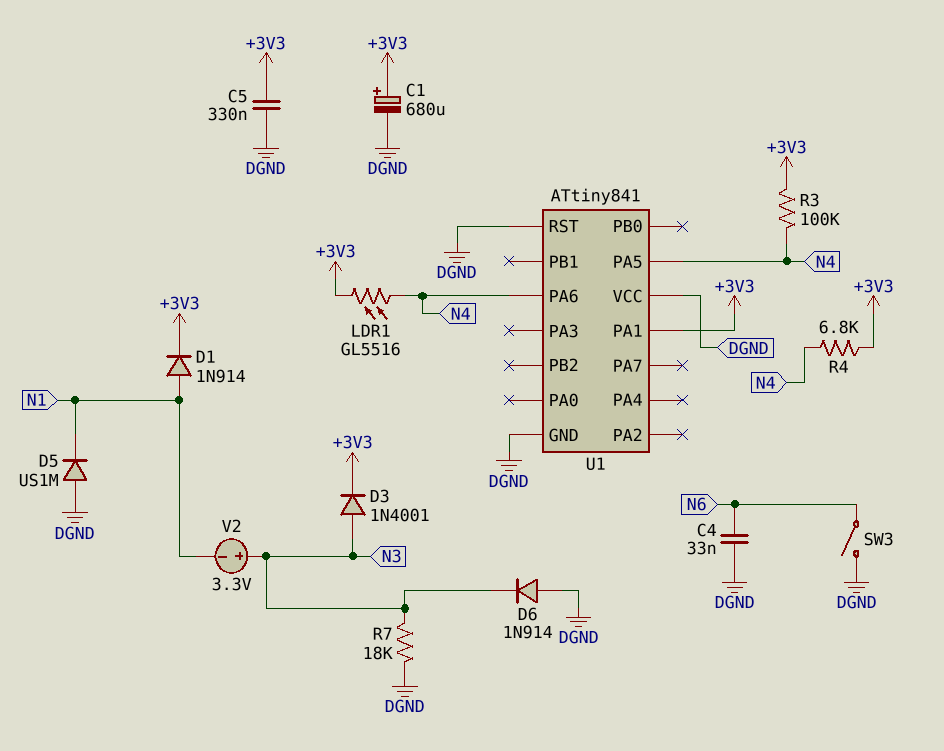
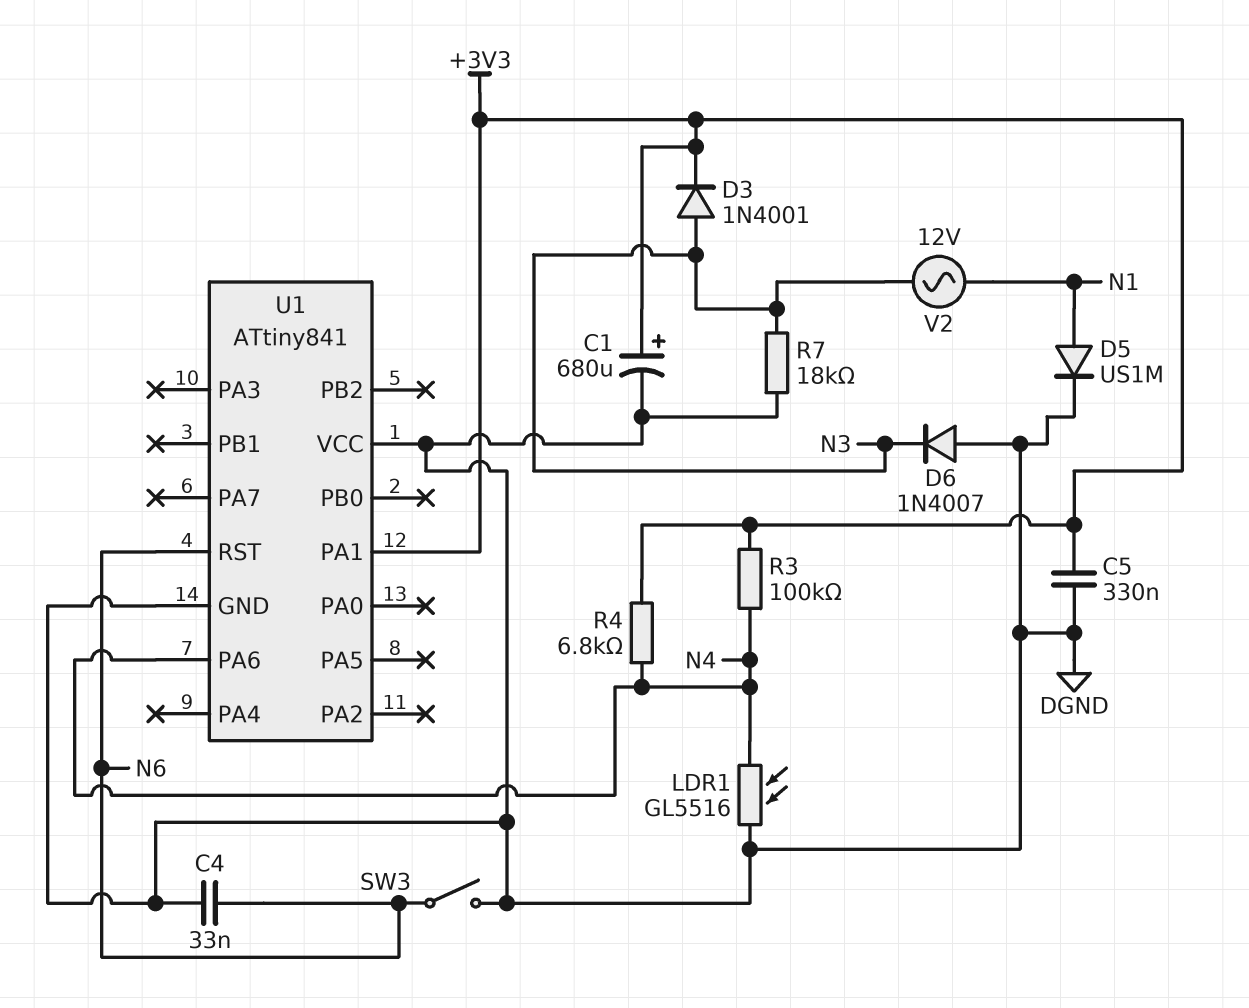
D1: diode 1N914 (A N1, K +3V3) -> none
D5: diode US1M (A DGND, K N1) -> diode US1M (A N1, K DGND)
D6: diode 1N914 (A DGND, K N3) -> diode 1N4007 (A DGND, K N3)
LDR1: GL5516 (+3V3, N4) -> GL5516 (DGND, N4)
U1 pin PA5: N4 -> none
U1 pin RST: DGND -> N6
V2: 3.3V (plus N3, minus N1) -> AC 12V (N1, N3)

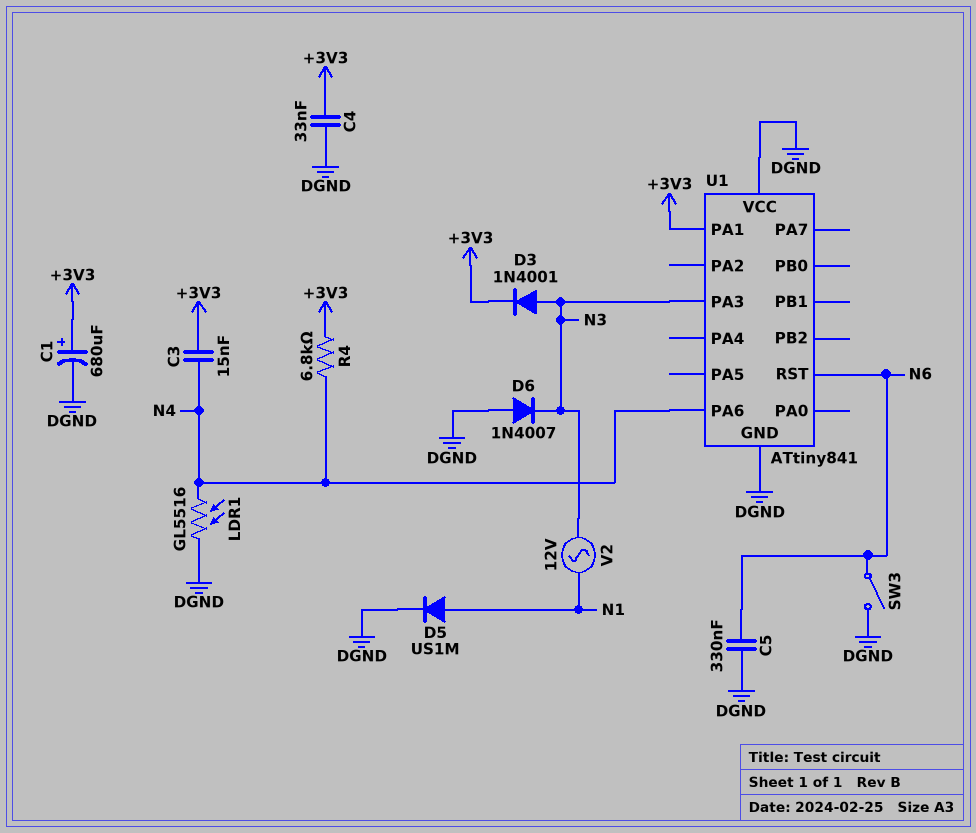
C3: none -> 15nF (+3V3, N4)
C4: 33nF (DGND, N6) -> 33nF (+3V3, DGND)
C5: 330nF (+3V3, DGND) -> 330nF (DGND, N6)
R3: 100k (+3V3, N4) -> none
R7: 18k (DGND, N3) -> none
U1 pin PA3: none -> N3

